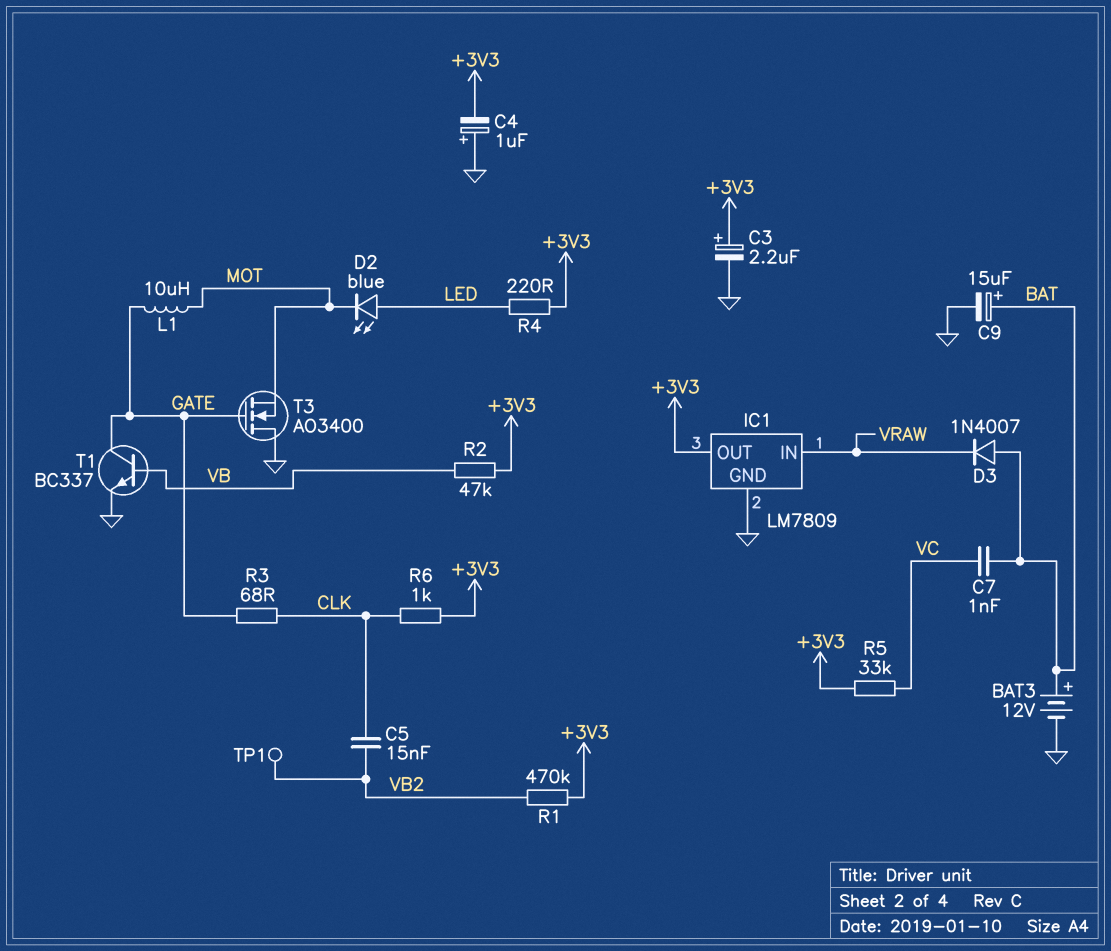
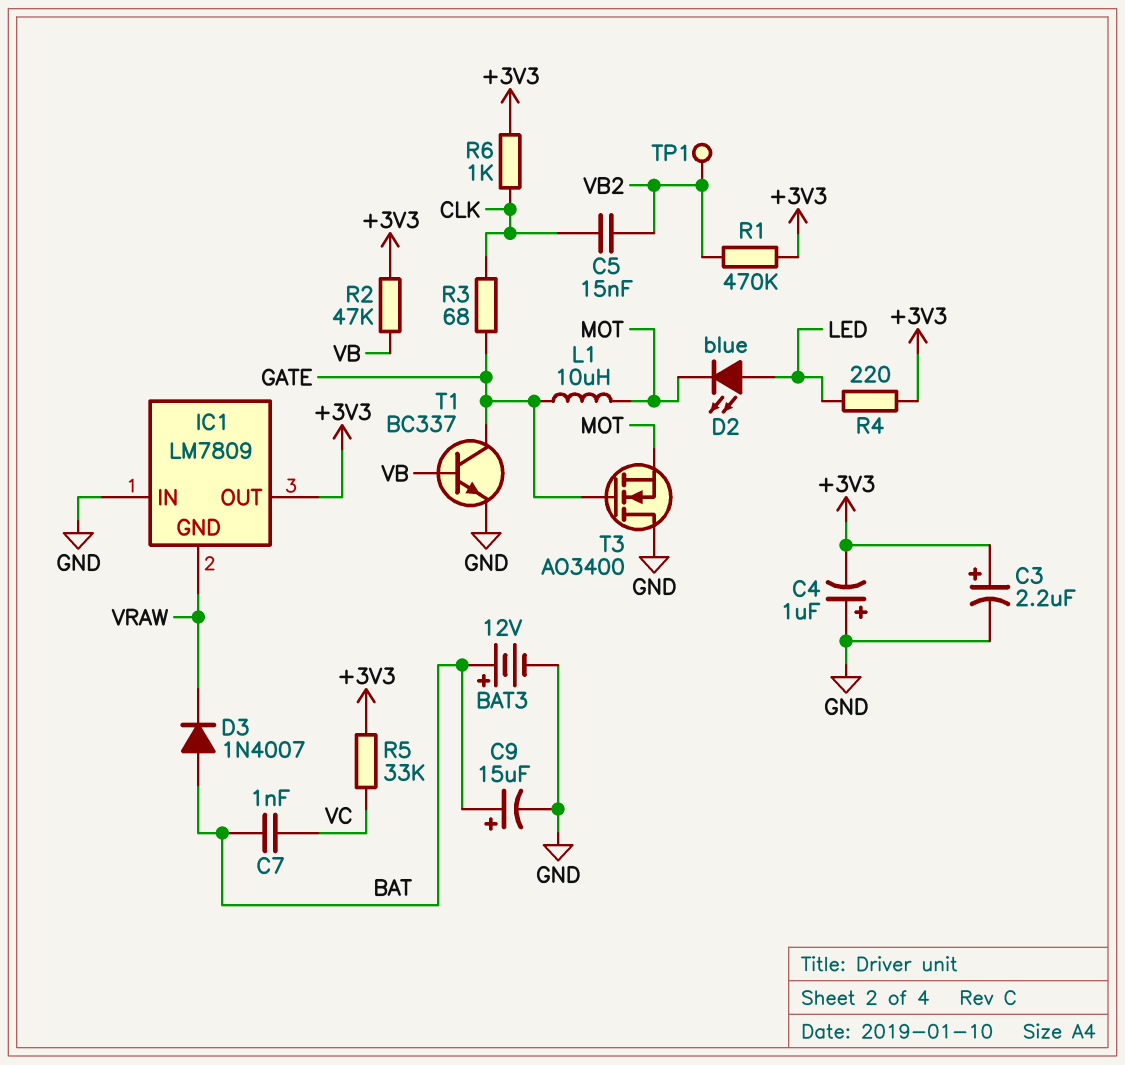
IC1 pin GND: GND -> VRAW
IC1 pin IN: VRAW -> GND

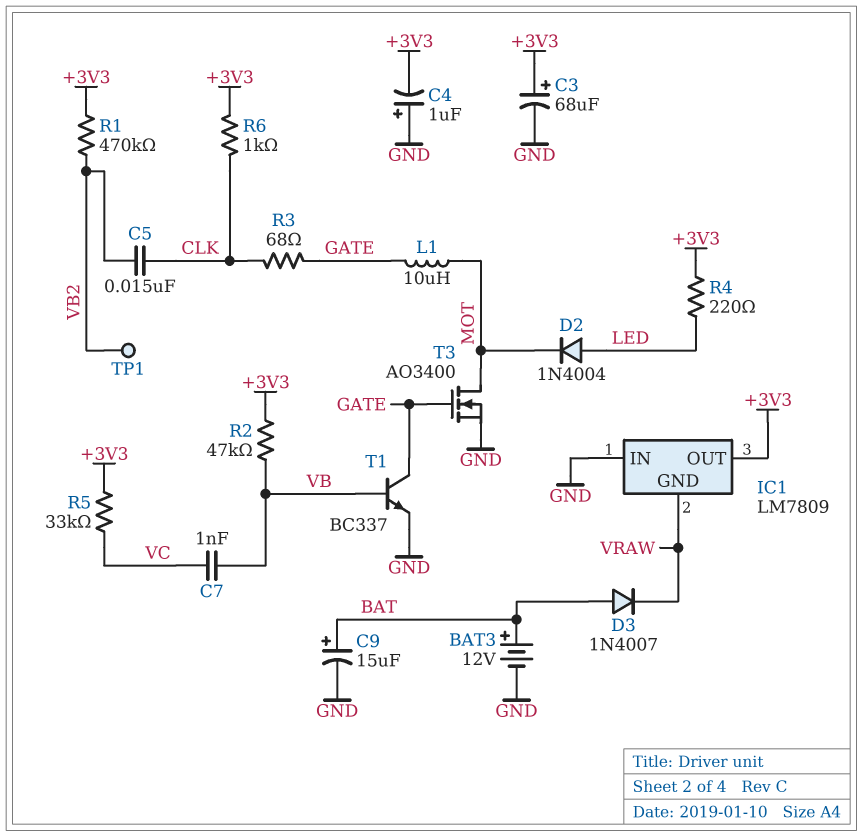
C3: 2.2uF (plus +3V3, minus GND) -> 68uF (plus +3V3, minus GND)
C7: 1nF (BAT, VC) -> 1nF (VB, VC)
D2: LED blue (A LED, K MOT) -> diode 1N4004 (A LED, K MOT)
T3: NMOS AO3400 (G GATE, D GND, S MOT) -> NMOS AO3400 (G GATE, D MOT, S GND)

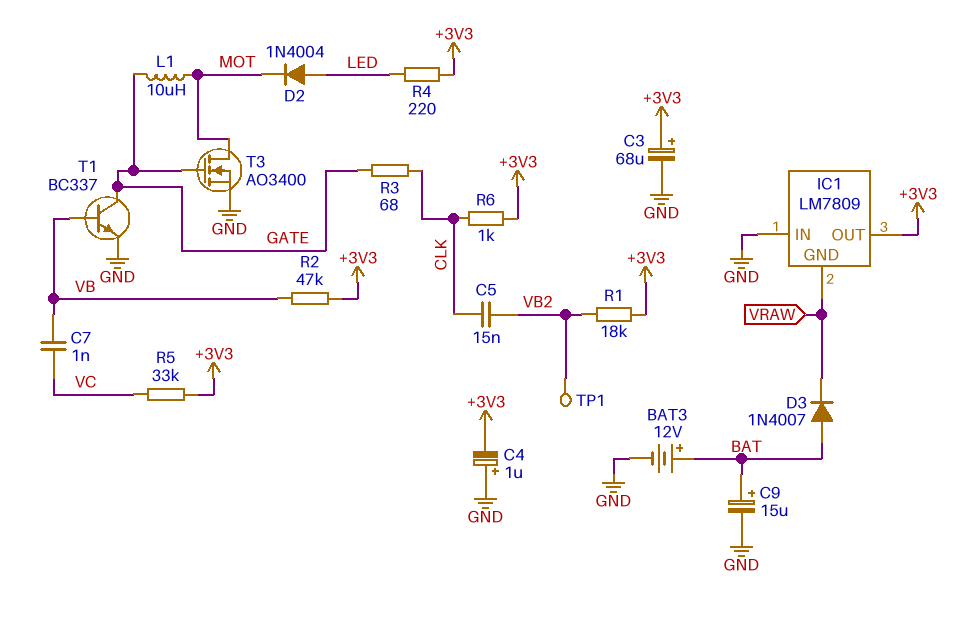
R1: 470k (+3V3, VB2) -> 18k (+3V3, VB2)

